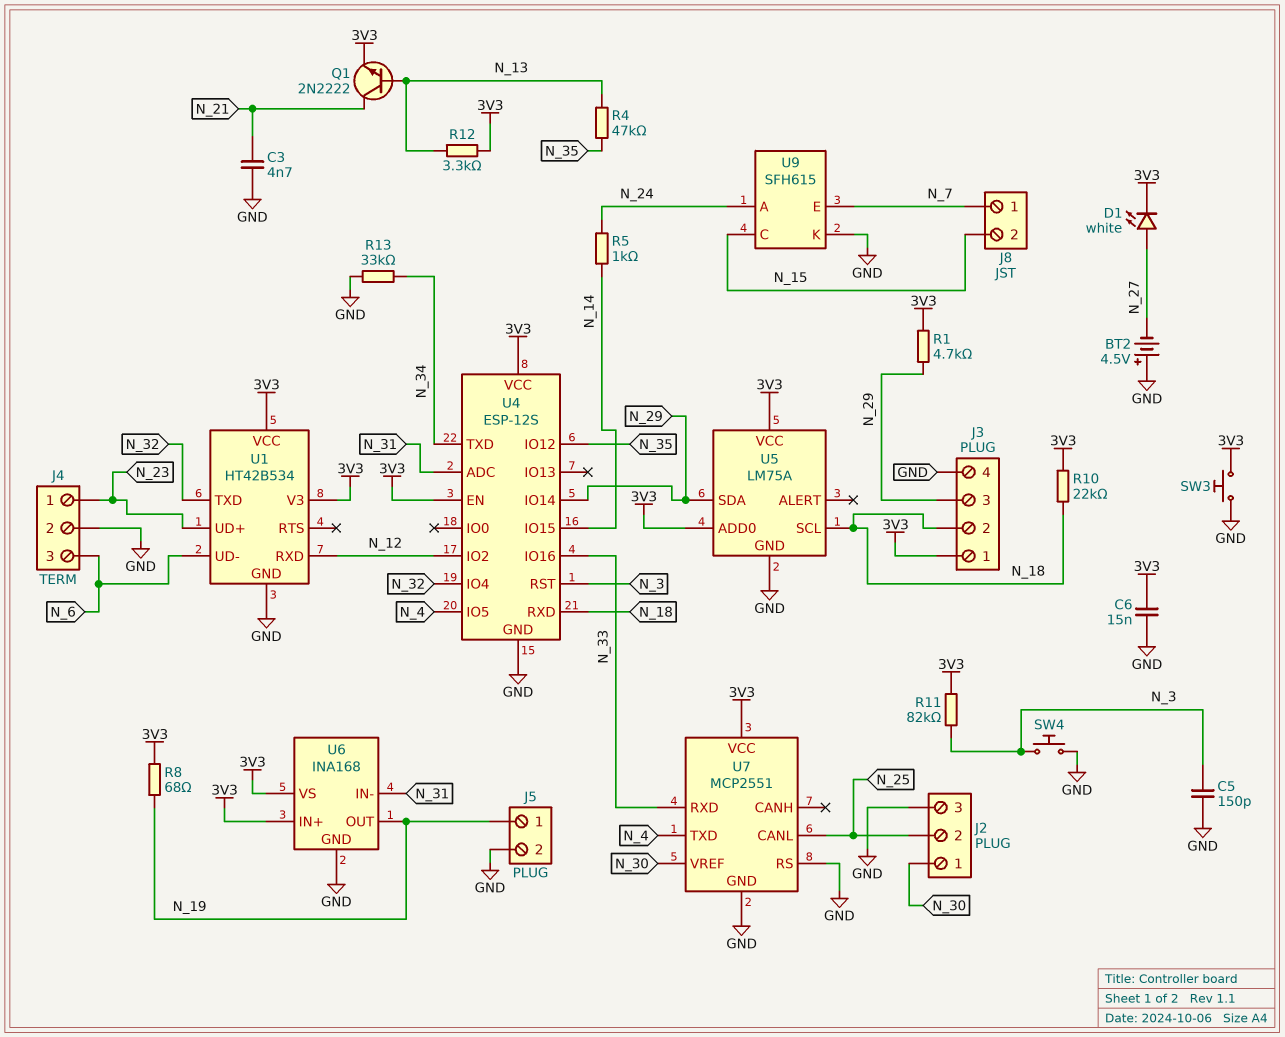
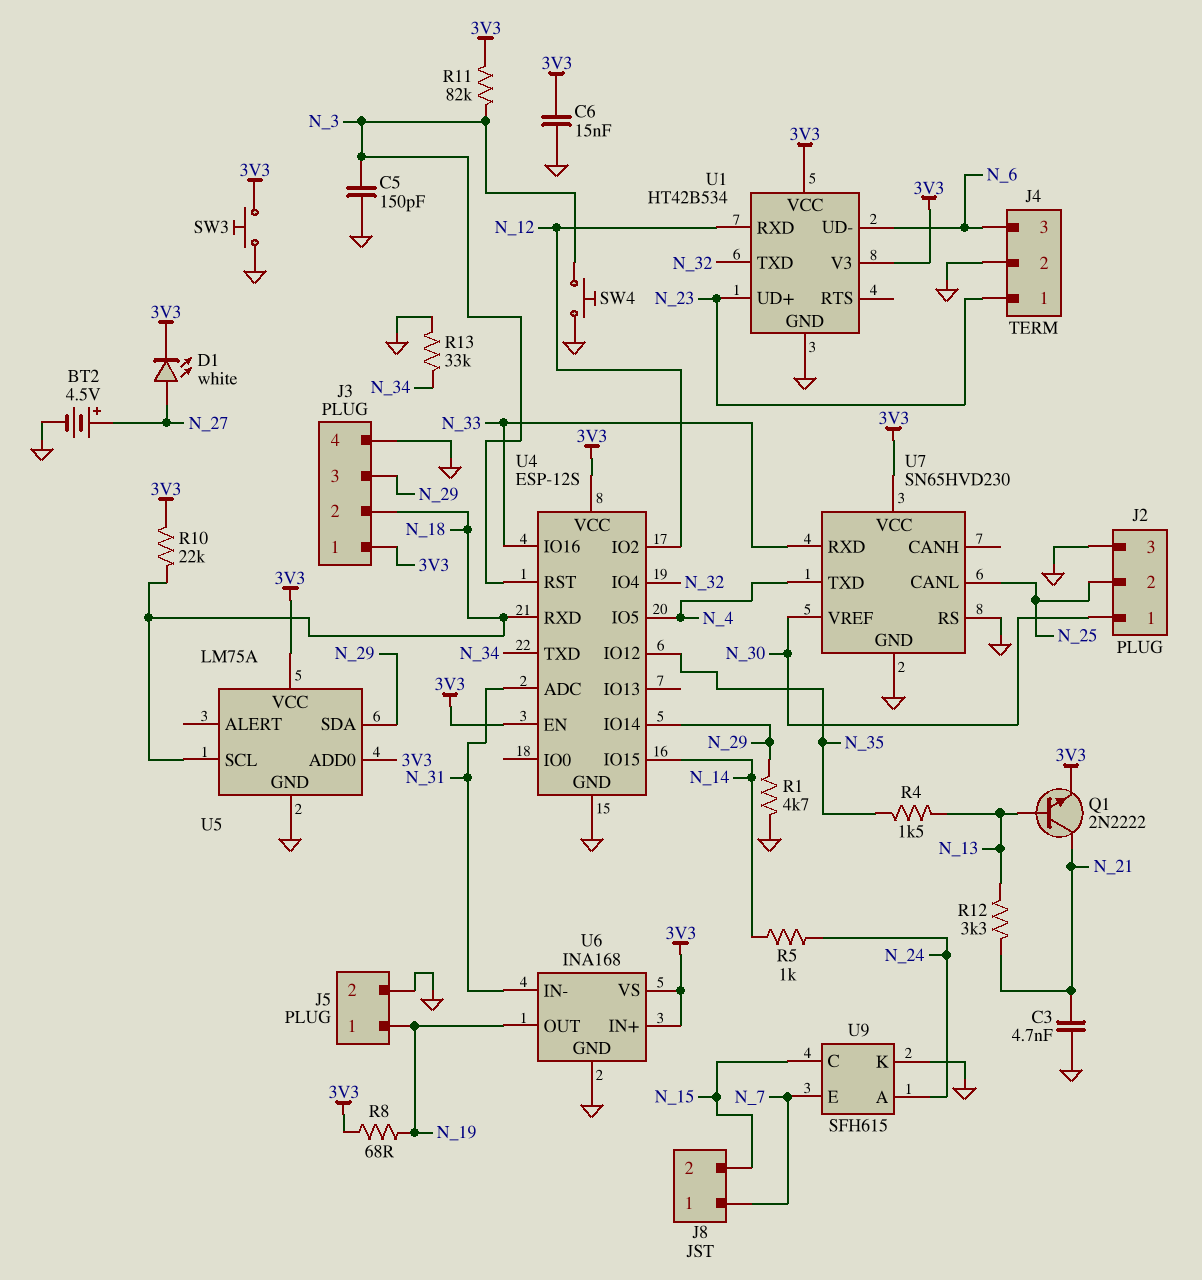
BT2: 4.5V (plus GND, minus N_27) -> 4.5V (plus N_27, minus GND)
R1: 4.7k (3V3, N_29) -> 4.7k (GND, N_29)
R4: 47k (N_13, N_35) -> 1.5k (N_13, N_35)
R12: 3.3k (3V3, N_13) -> 3.3k (N_13, N_21)
U7: MCP2551 -> SN65HVD230

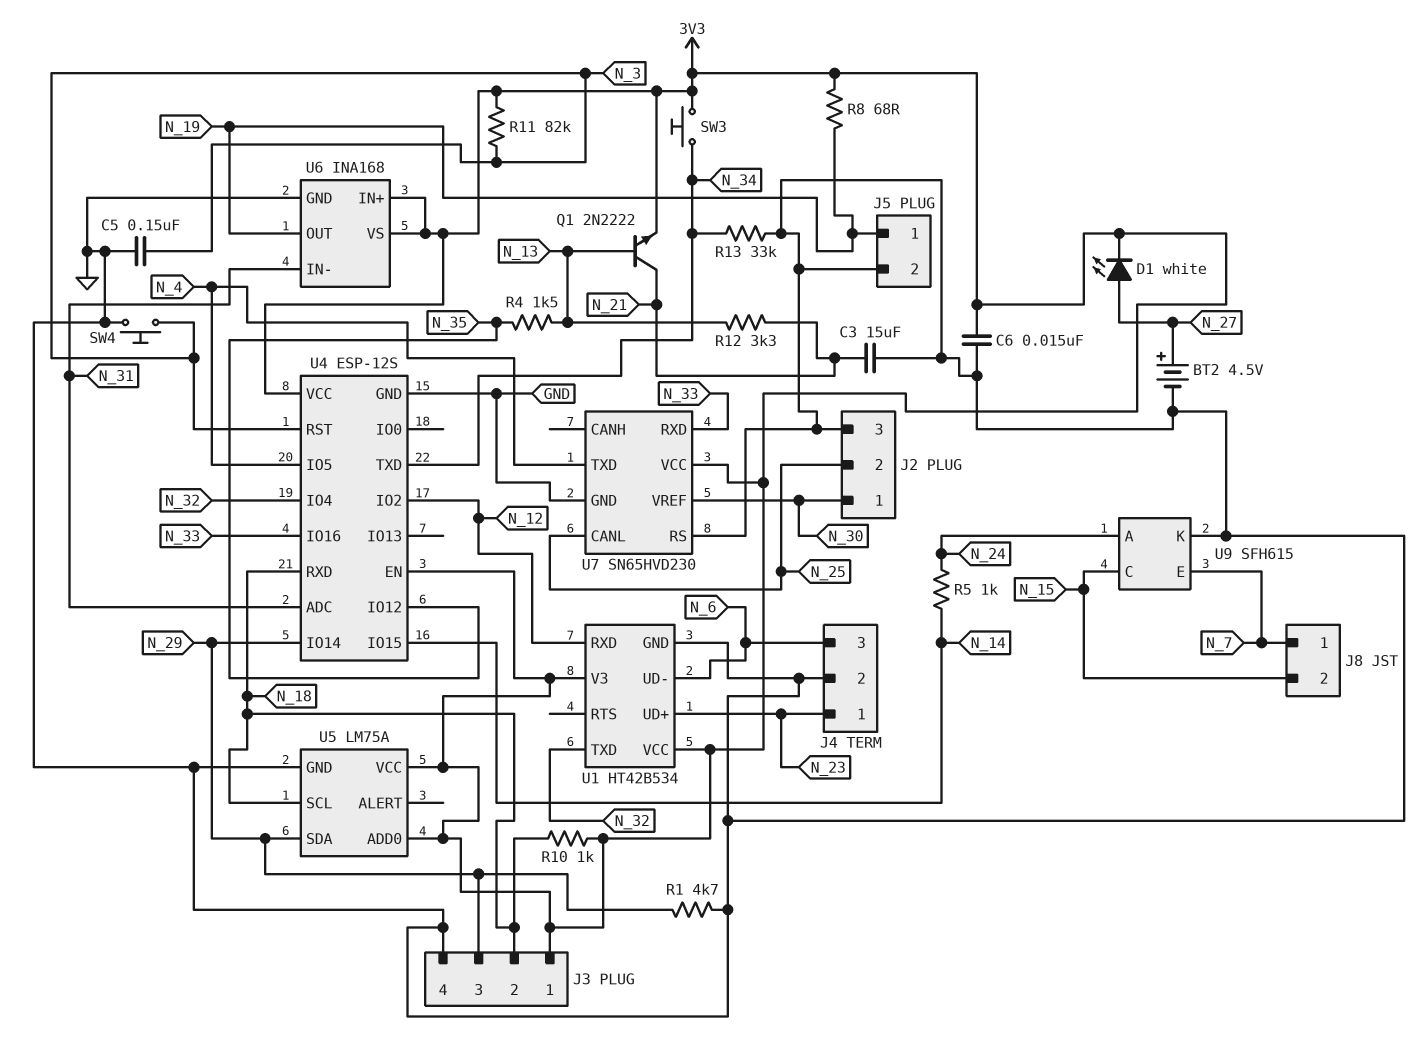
C3: 4.7nF (GND, N_21) -> 15uF (GND, N_21)
C5: 150pF (GND, N_3) -> 150nF (GND, N_3)
R10: 22k (3V3, N_18) -> 1k (3V3, N_18)
SW3: button (3V3, GND) -> button (3V3, N_34)

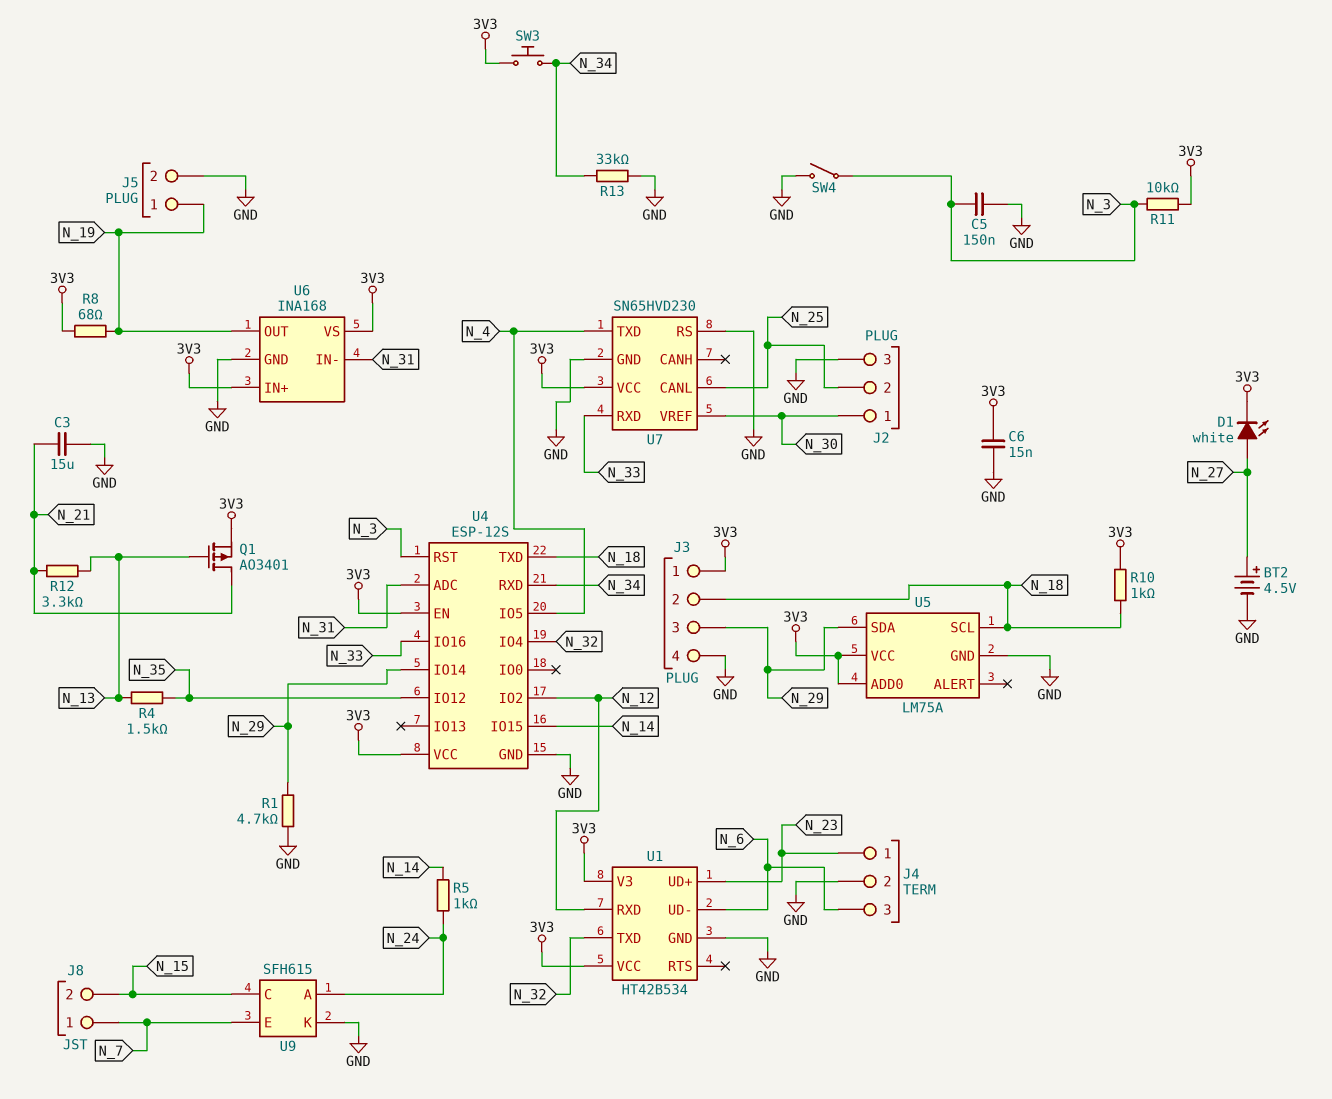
Q1: NPN 2N2222 (B N_13, C N_21, E 3V3) -> PMOS AO3401 (G N_13, D N_21, S 3V3)
R11: 82k (3V3, N_3) -> 10k (3V3, N_3)
SW4: button (GND, N_3) -> switch (GND, N_3)
U4 pin RXD: N_18 -> N_34
U4 pin TXD: N_34 -> N_18

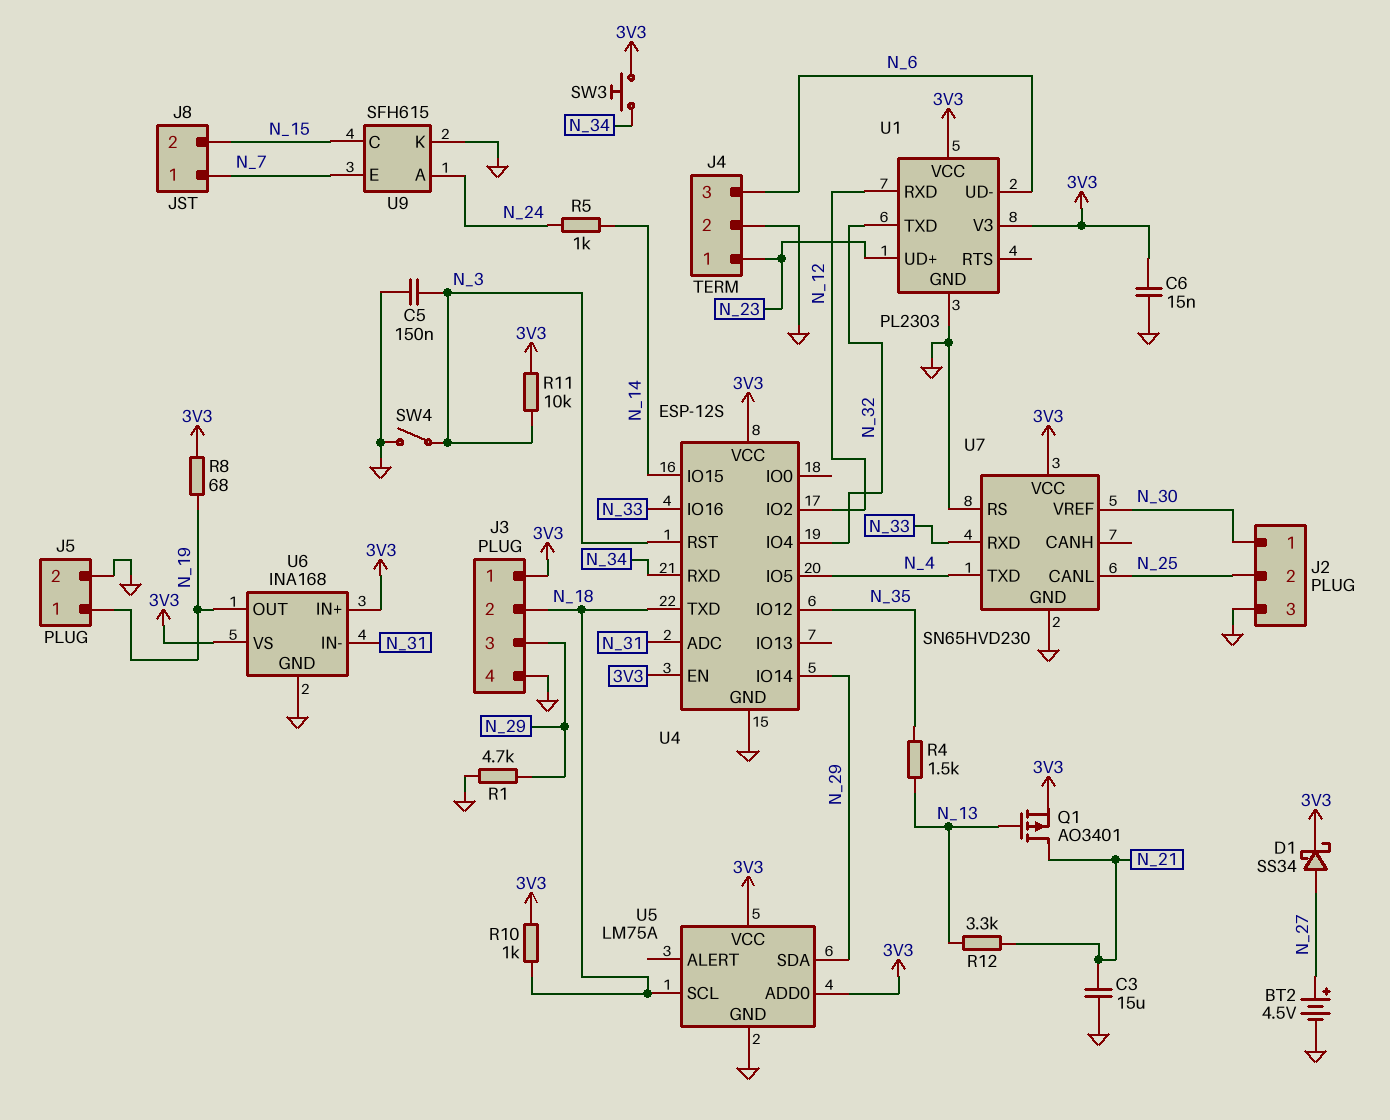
D1: LED white (A N_27, K 3V3) -> schottky SS34 (A N_27, K 3V3)
R13: 33k (GND, N_34) -> none
U1: HT42B534 -> PL2303

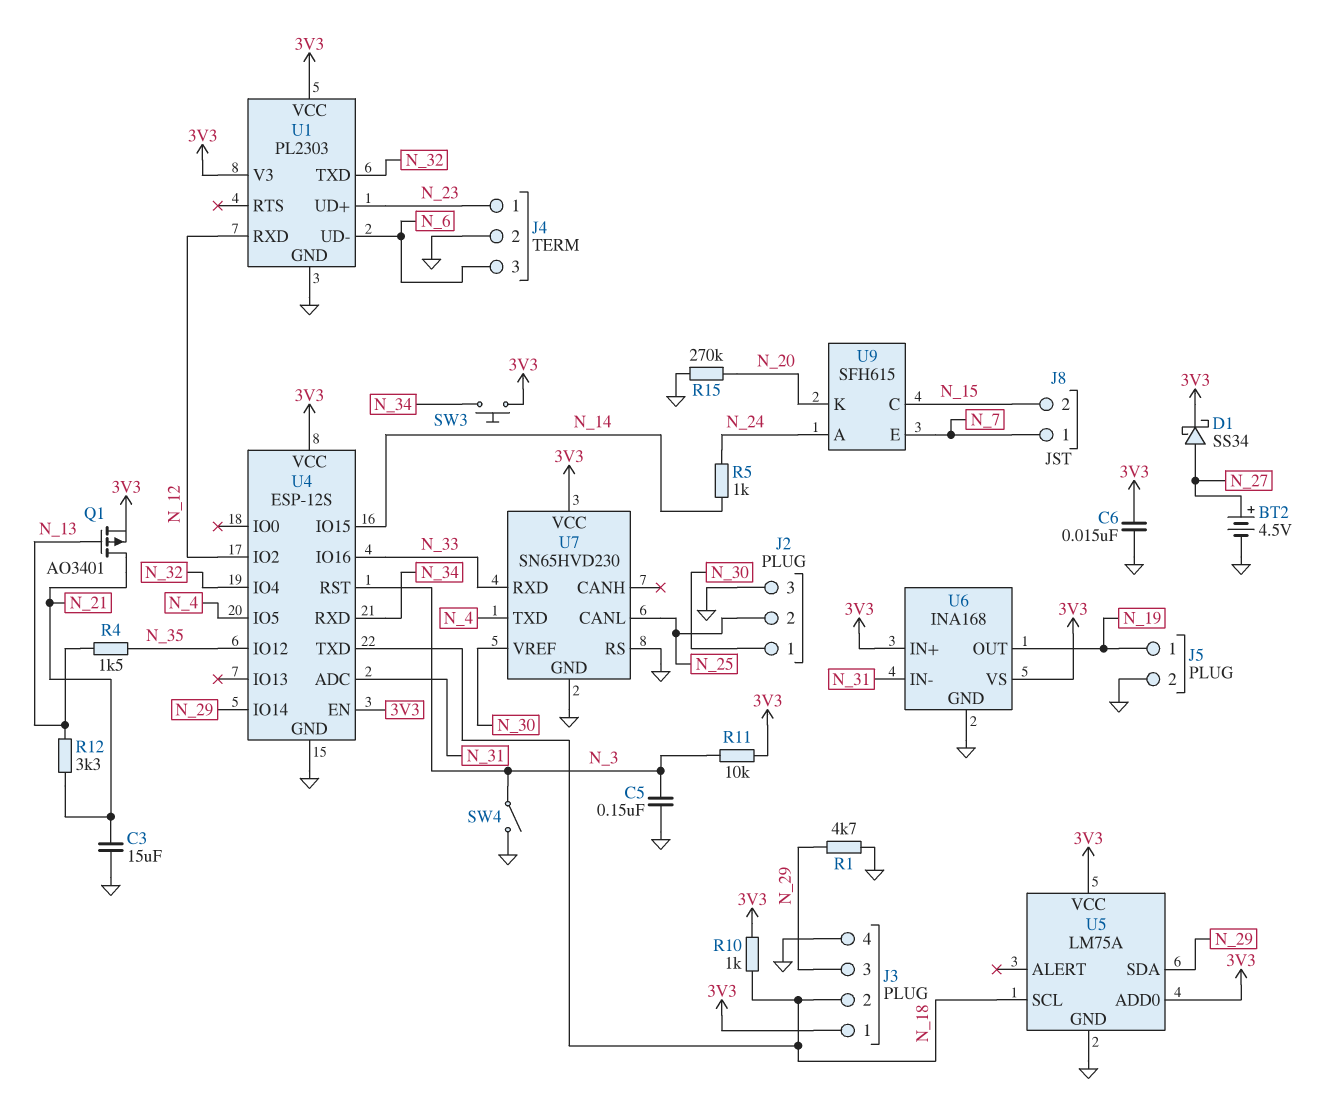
R8: 68 (3V3, N_19) -> none
R15: none -> 270k (GND, N_20)
U9 pin K: GND -> N_20

